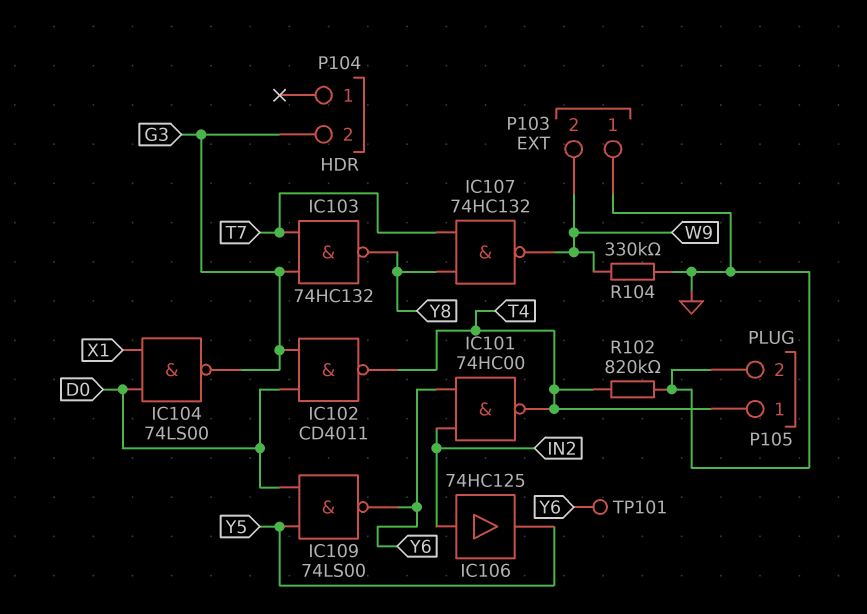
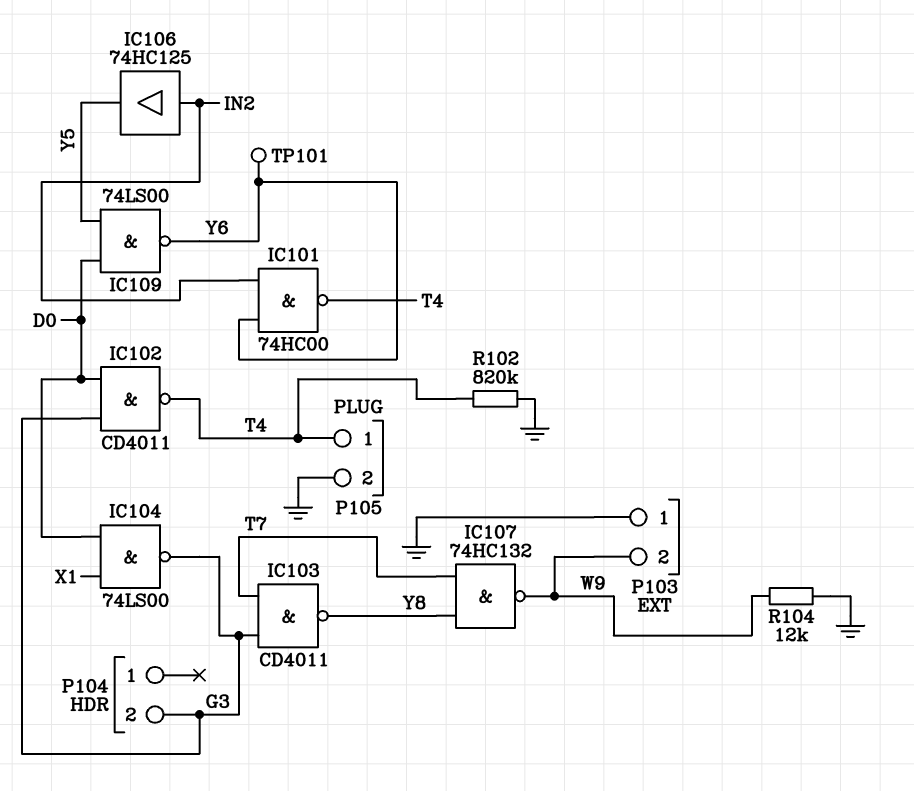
IC103: NAND 74HC132 (in G3, in T7, out Y8) -> NAND CD4011 (in G3, in T7, out Y8)
R104: 330k (GND, W9) -> 12k (GND, W9)

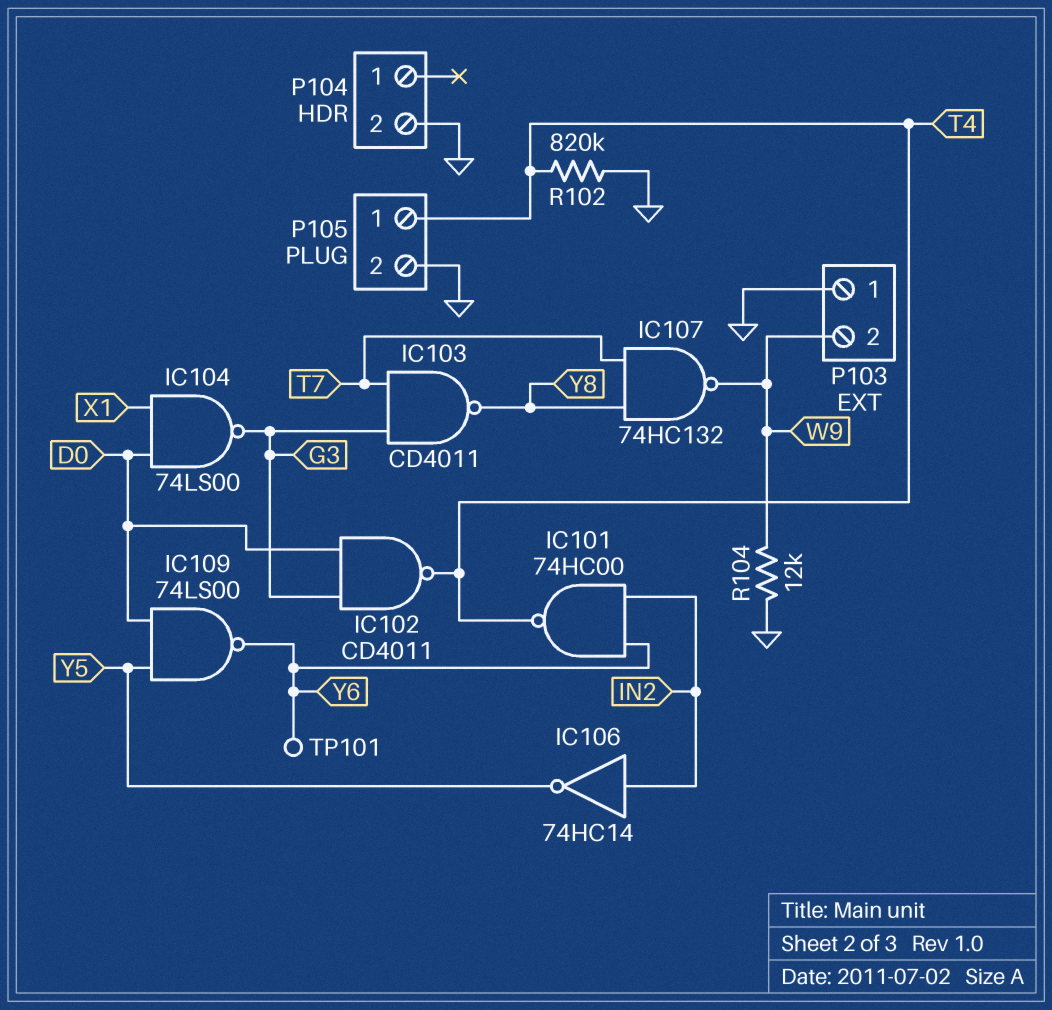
IC106: buffer 74HC125 (in IN2, out Y5) -> NOT 74HC14 (in IN2, out Y5)
P104 pin 2: G3 -> GND

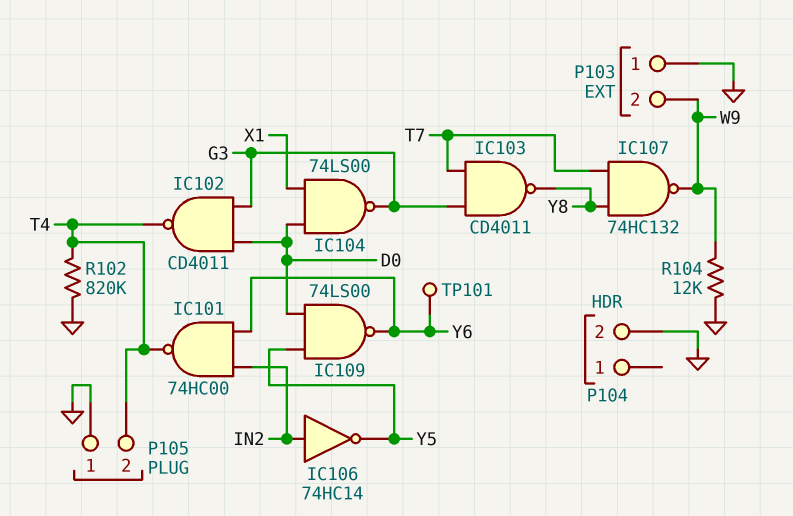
P105 pin 1: T4 -> GND
P105 pin 2: GND -> T4

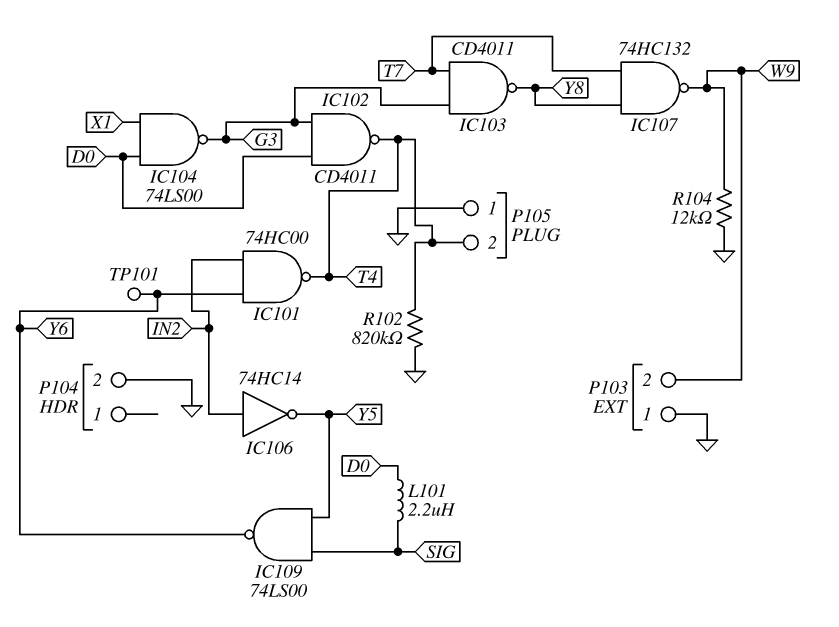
IC109: NAND 74LS00 (in D0, in Y5, out Y6) -> NAND 74LS00 (in SIG, in Y5, out Y6)
L101: none -> 2.2uH (D0, SIG)

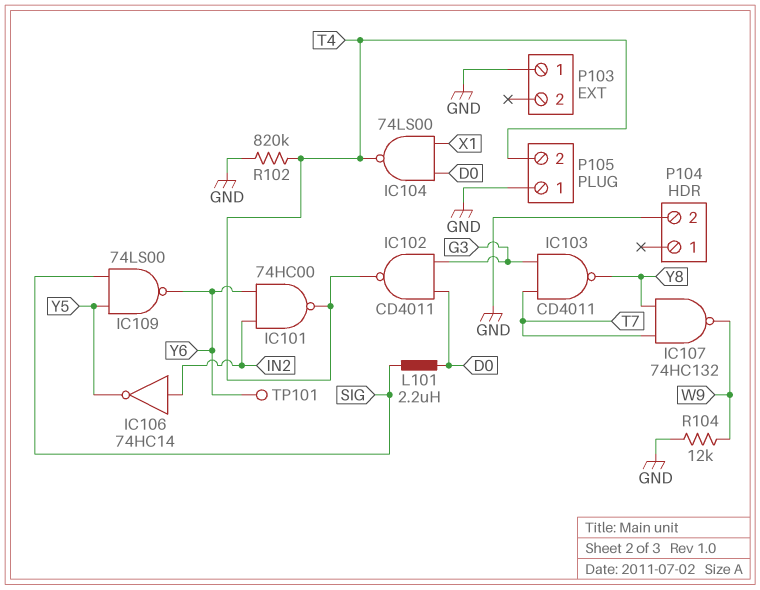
IC104: NAND 74LS00 (in D0, in X1, out G3) -> NAND 74LS00 (in D0, in X1, out T4)
P103 pin 2: W9 -> none

